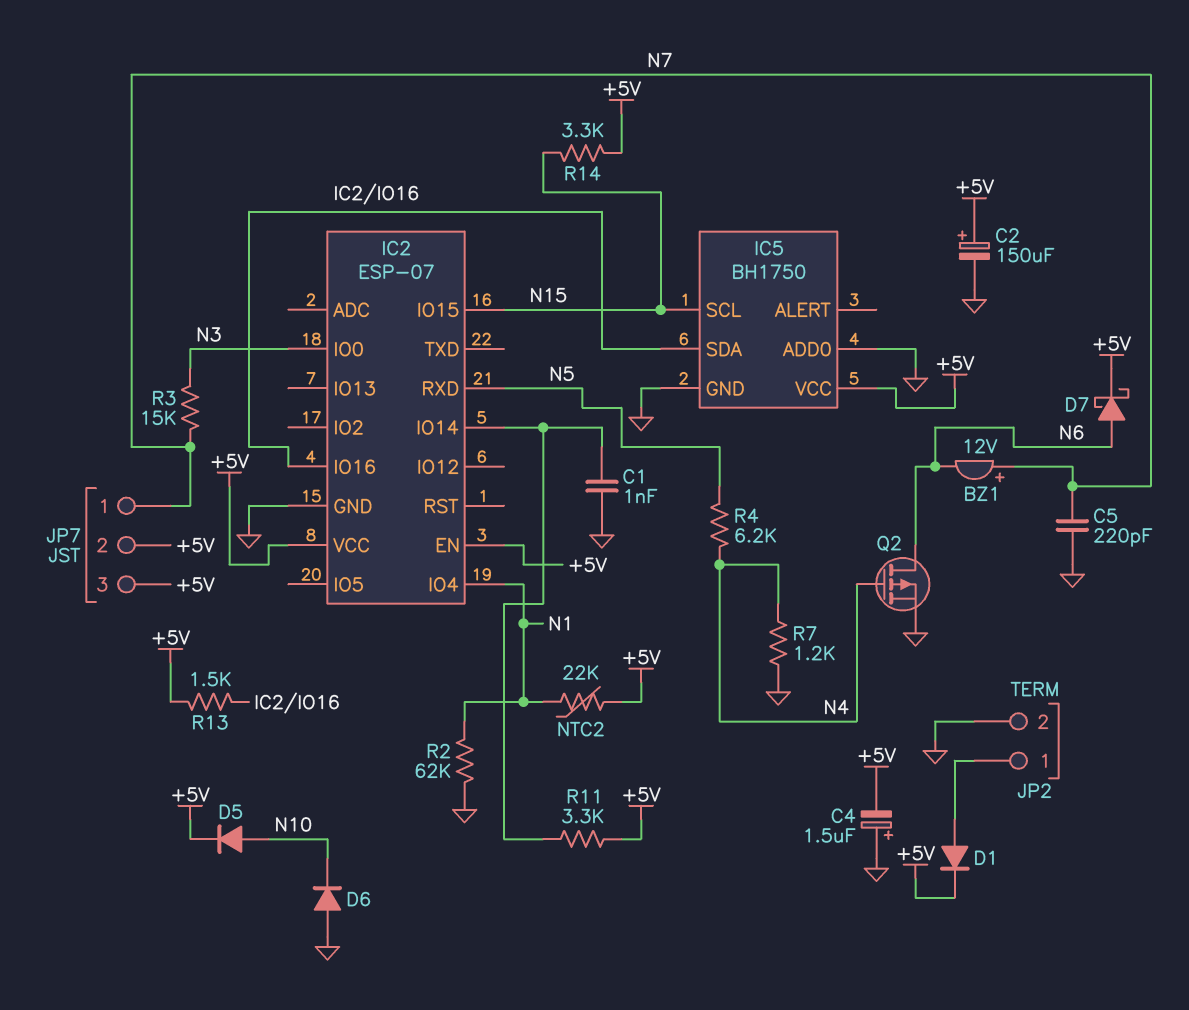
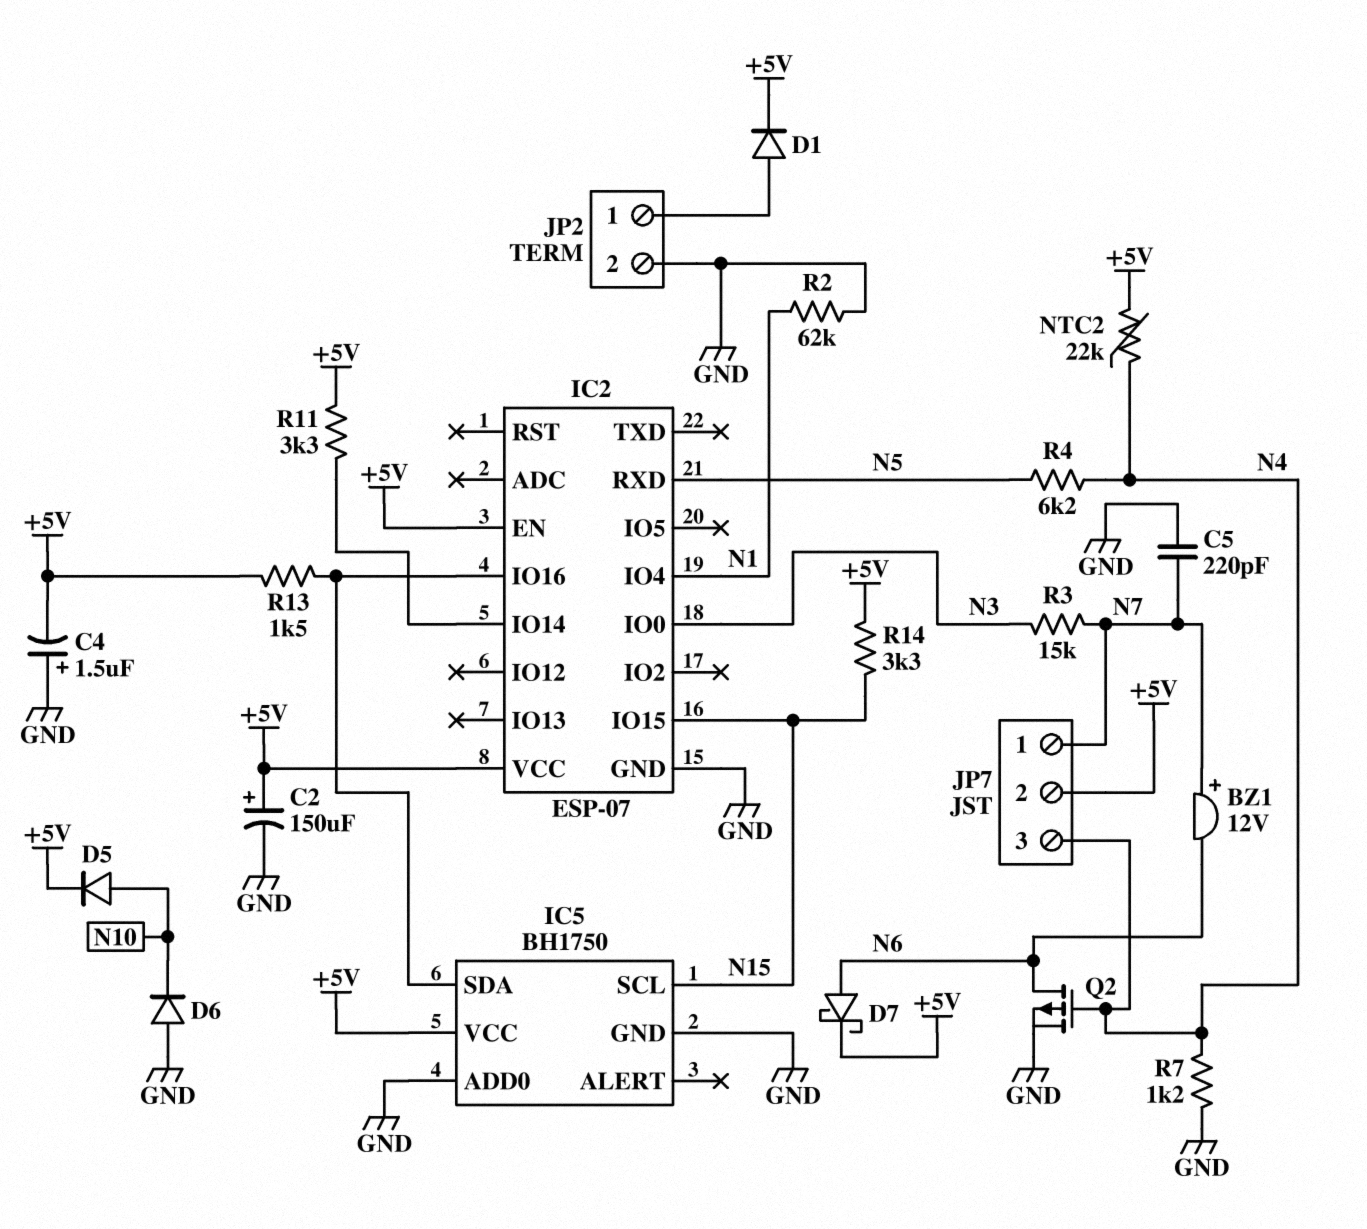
C1: 1nF (GND, IC2/IO14) -> none
JP7 pin 3: +5V -> N4
NTC2: 22k (+5V, N1) -> 22k (+5V, N4)

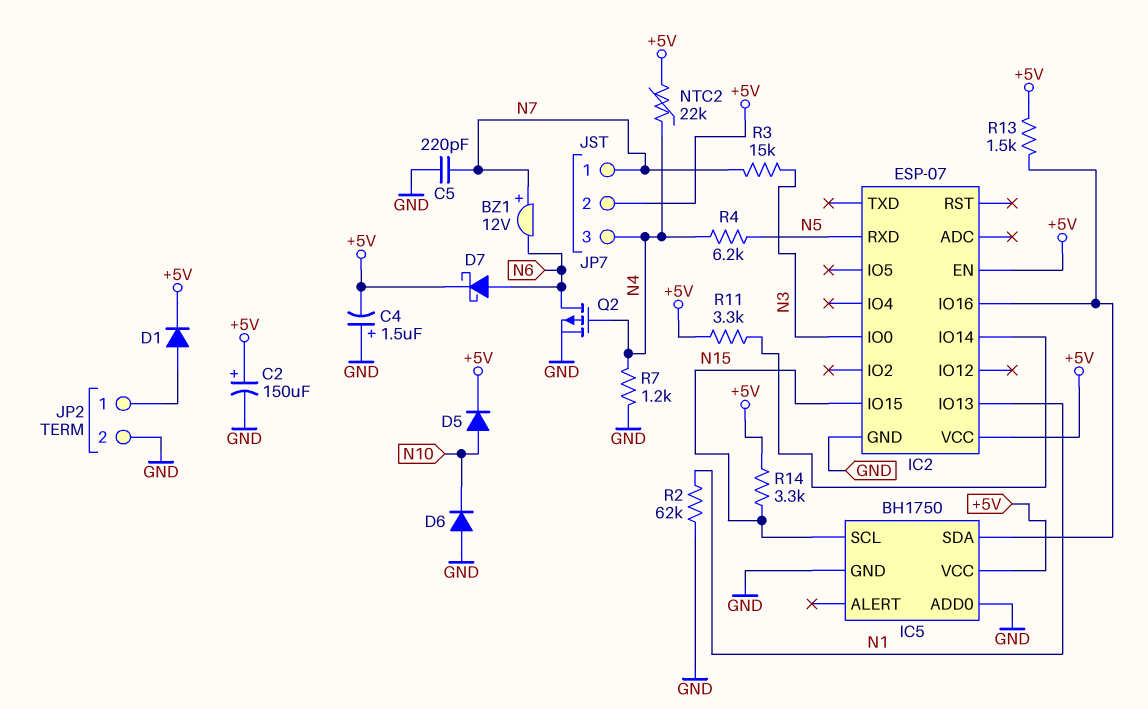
IC2 pin IO4: N1 -> none
IC2 pin IO13: none -> N1

